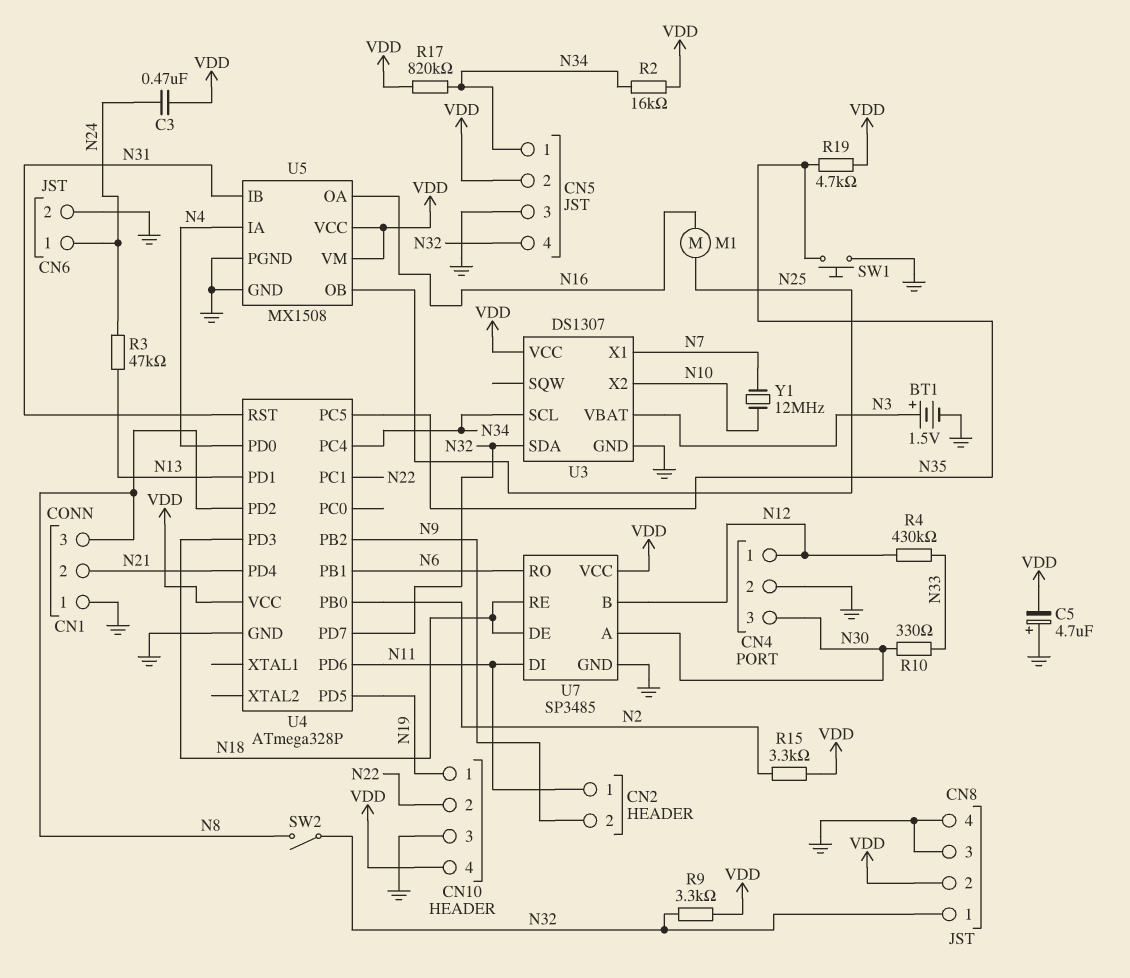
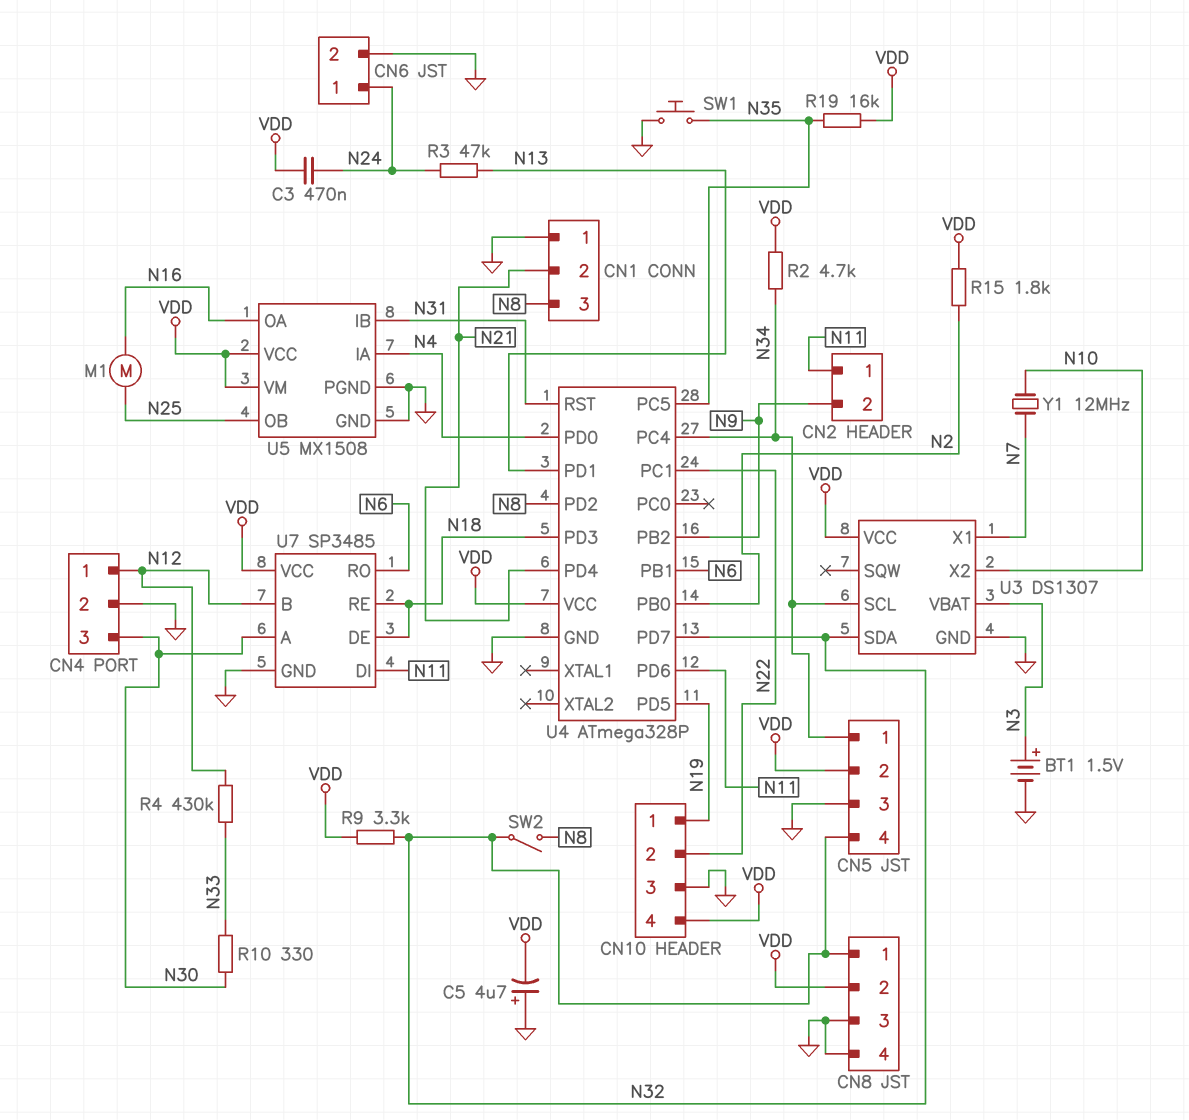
R2: 16k (N34, VDD) -> 4.7k (N34, VDD)
R15: 3.3k (N2, VDD) -> 1.8k (N2, VDD)
R17: 820k (N34, VDD) -> none
R19: 4.7k (N35, VDD) -> 16k (N35, VDD)

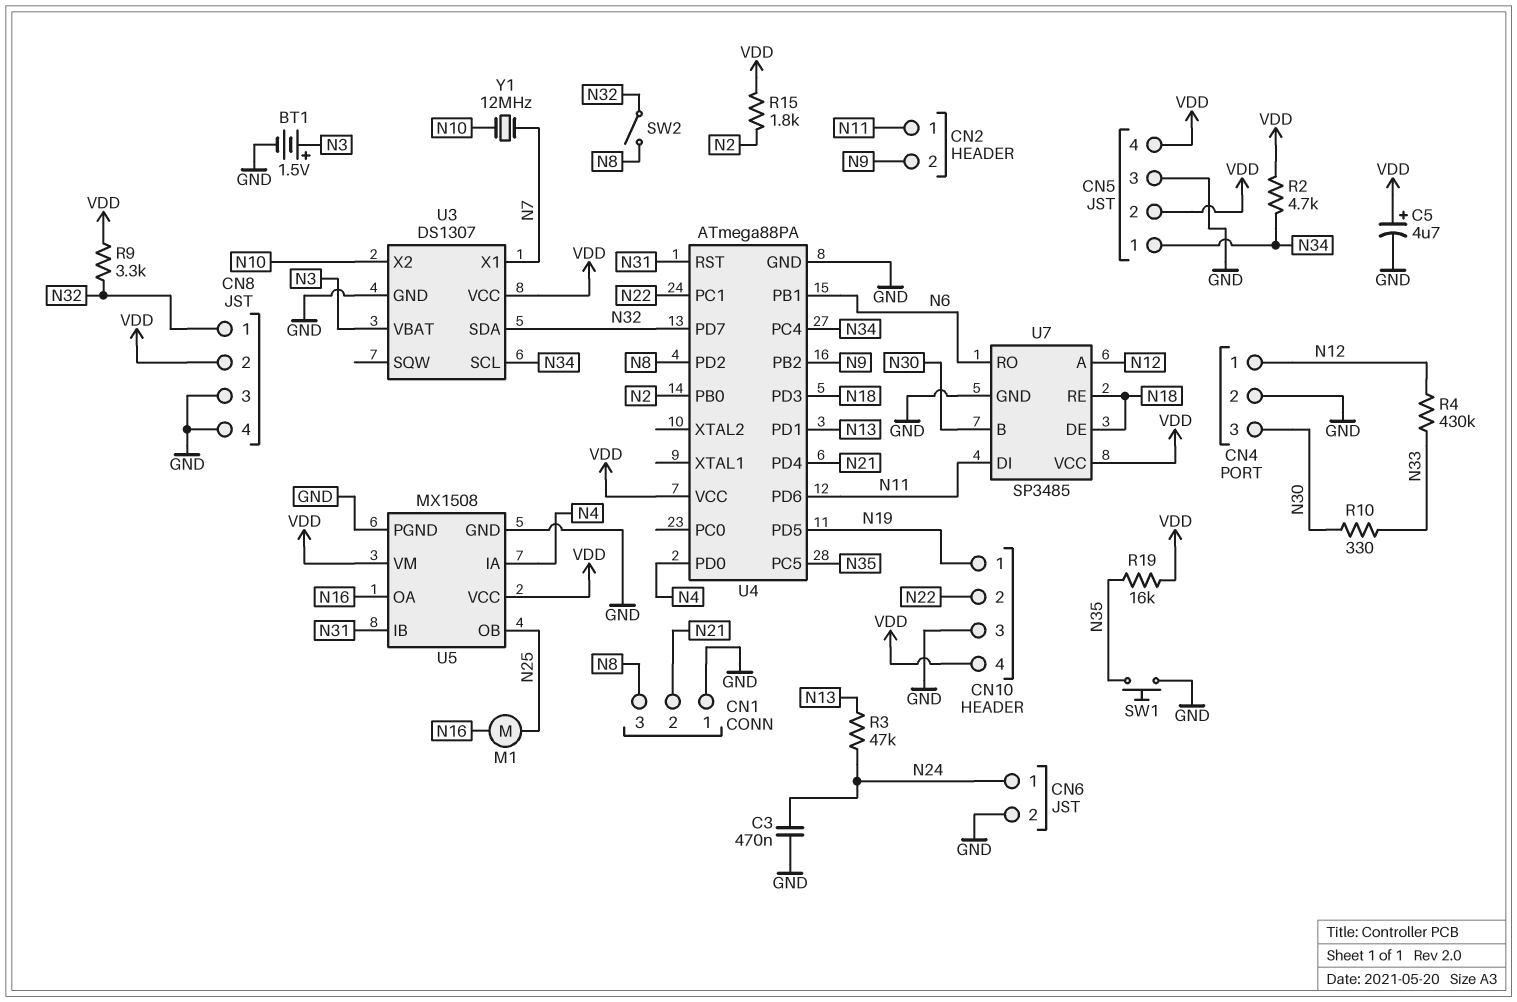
C3: 470nF (N24, VDD) -> 470nF (GND, N24)
C5: 4.7uF (plus GND, minus VDD) -> 4.7uF (plus VDD, minus GND)
CN5 pin 4: N32 -> VDD
U4: ATmega328P -> ATmega88PA
U7 pin A: N30 -> N12
U7 pin B: N12 -> N30

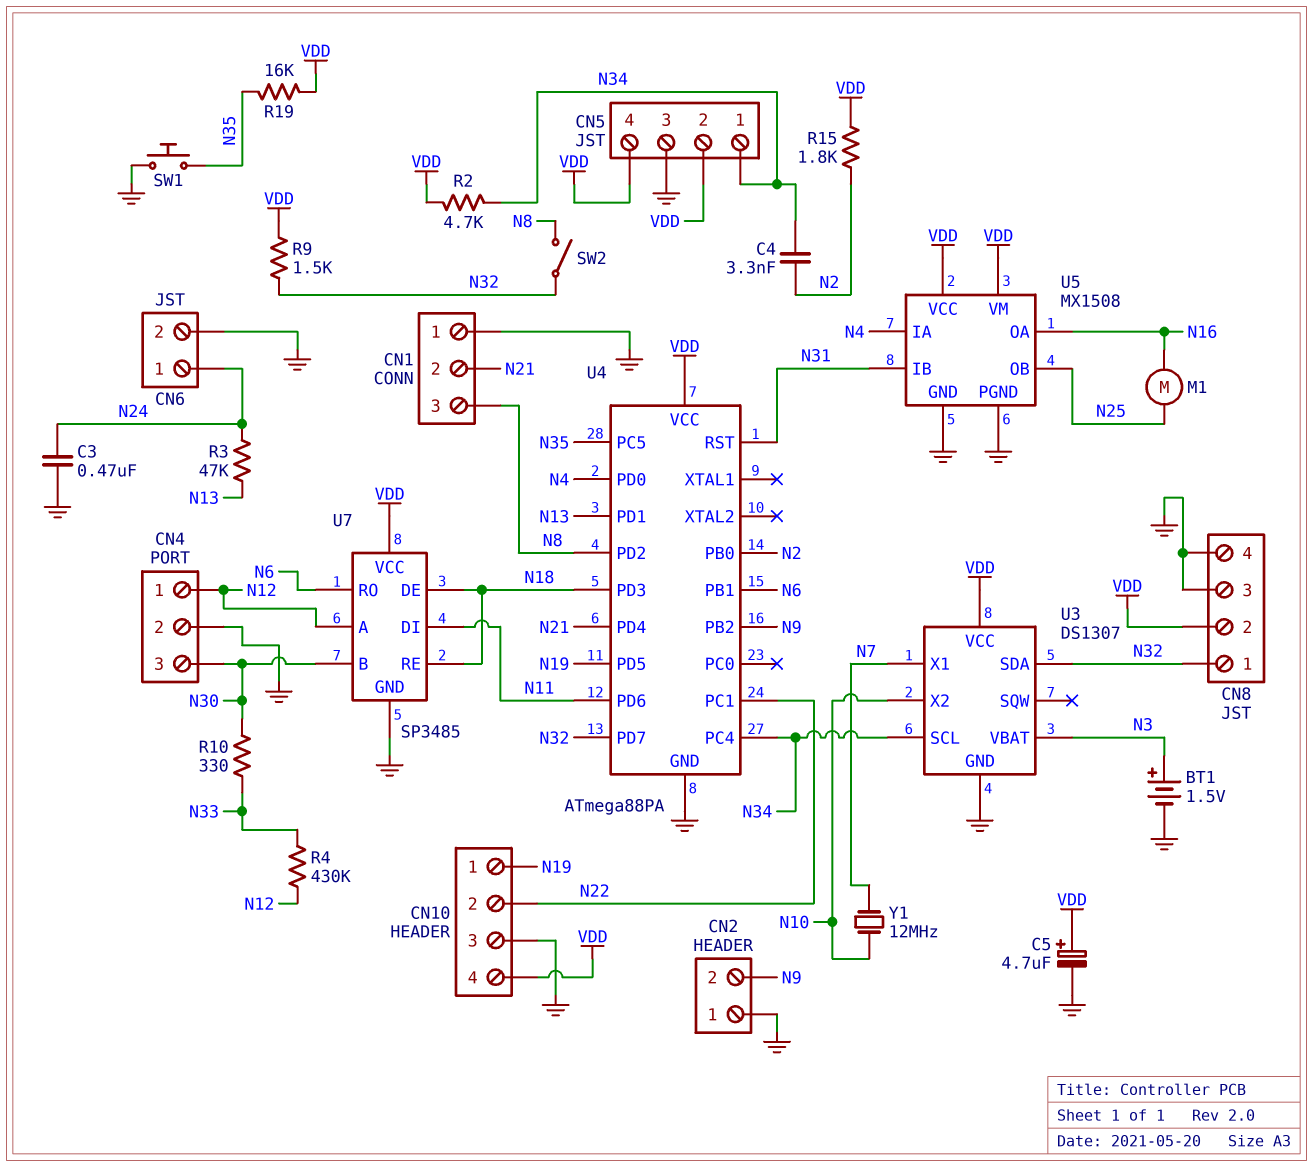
C4: none -> 3.3nF (N2, N34)
CN2 pin 1: N11 -> GND
R9: 3.3k (N32, VDD) -> 1.5k (N32, VDD)

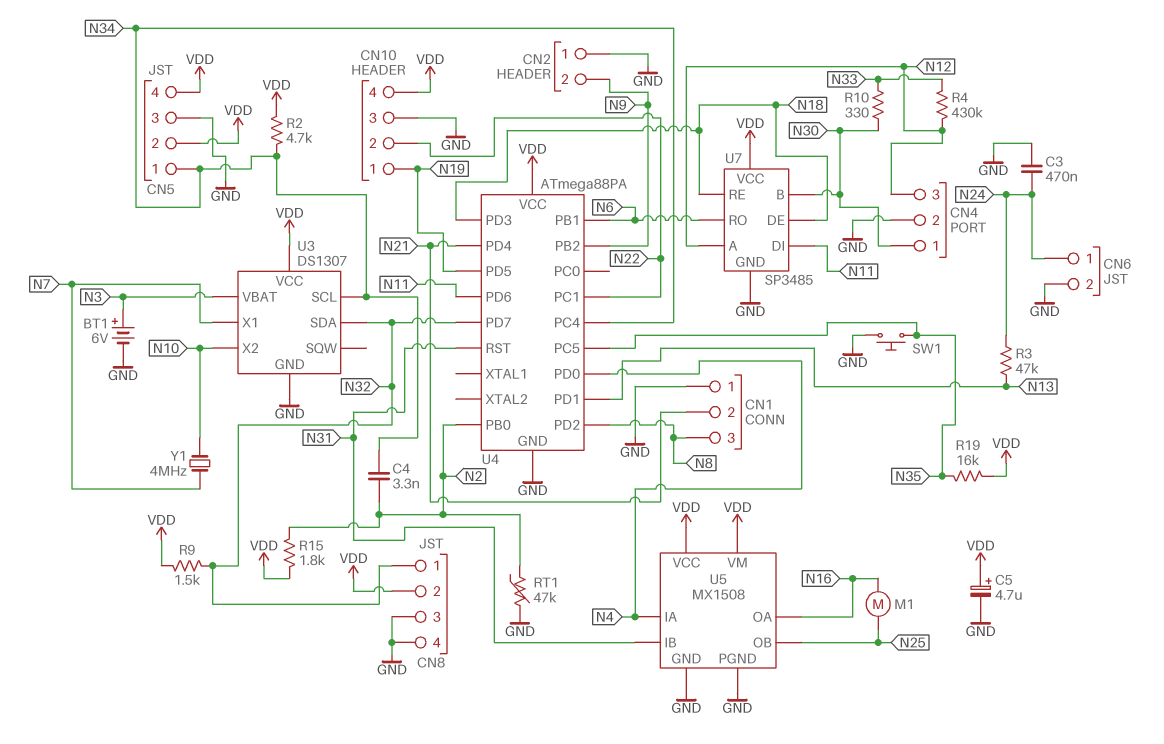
BT1: 1.5V (plus N3, minus GND) -> 6V (plus N3, minus GND)
CN4 pin 1: N12 -> N30
CN4 pin 3: N30 -> N12
RT1: none -> 47k (GND, N2)
SW2: switch (N8, N32) -> none
Y1: 12MHz (N7, N10) -> 4MHz (N7, N10)

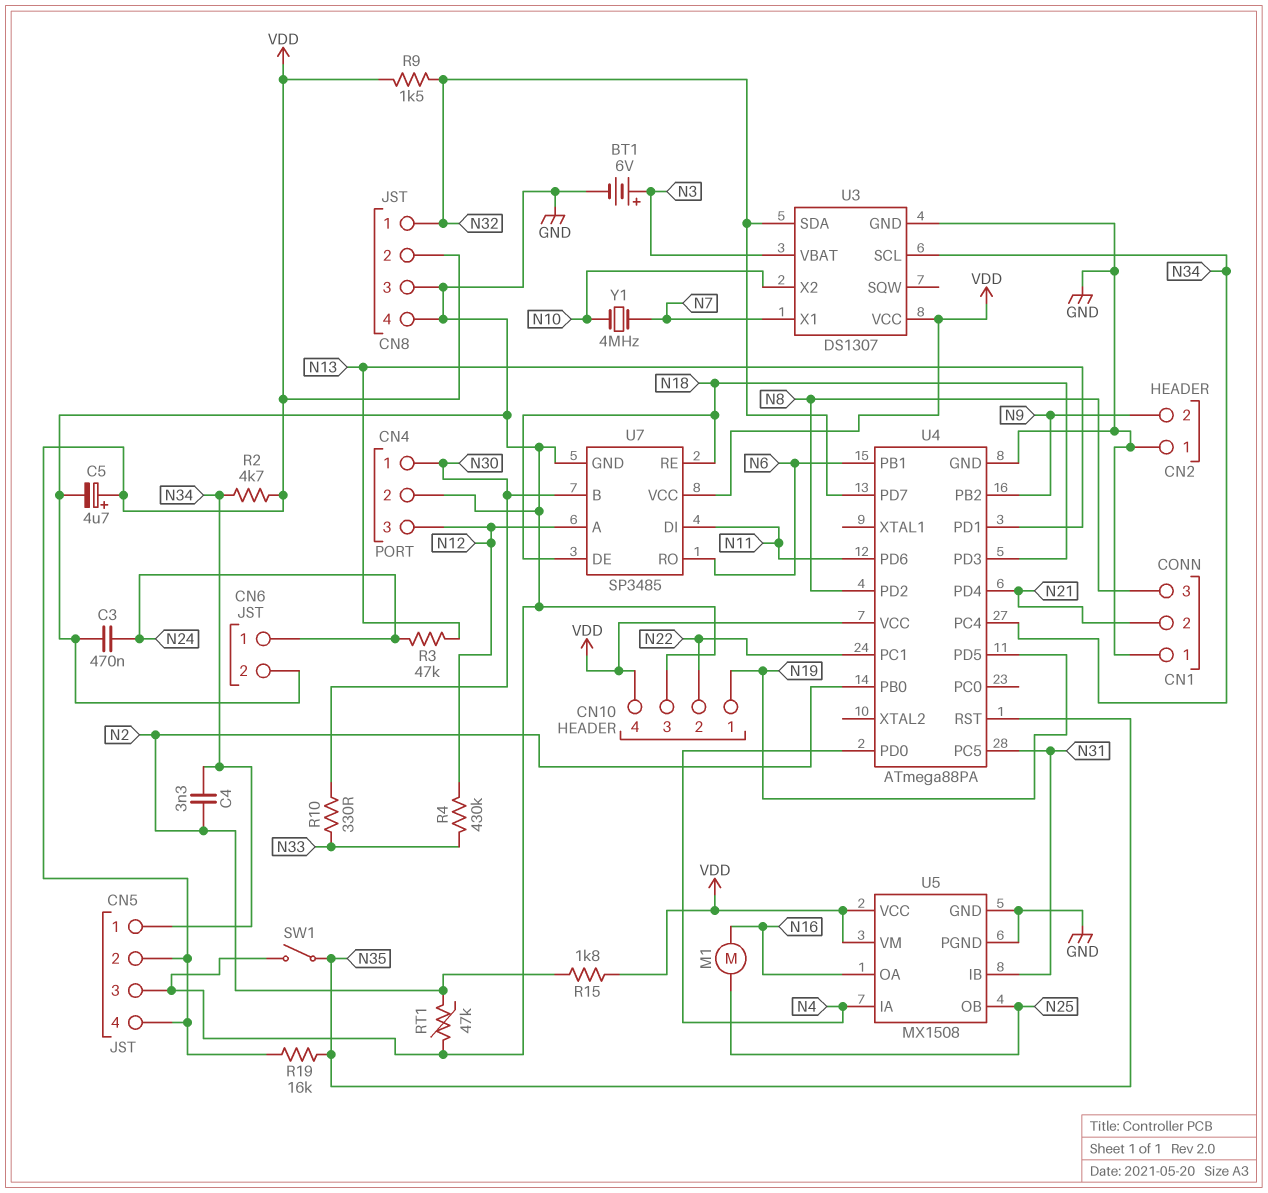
SW1: button (GND, N35) -> switch (GND, N35)
U4 pin PC5: N35 -> N31
U4 pin RST: N31 -> N35

